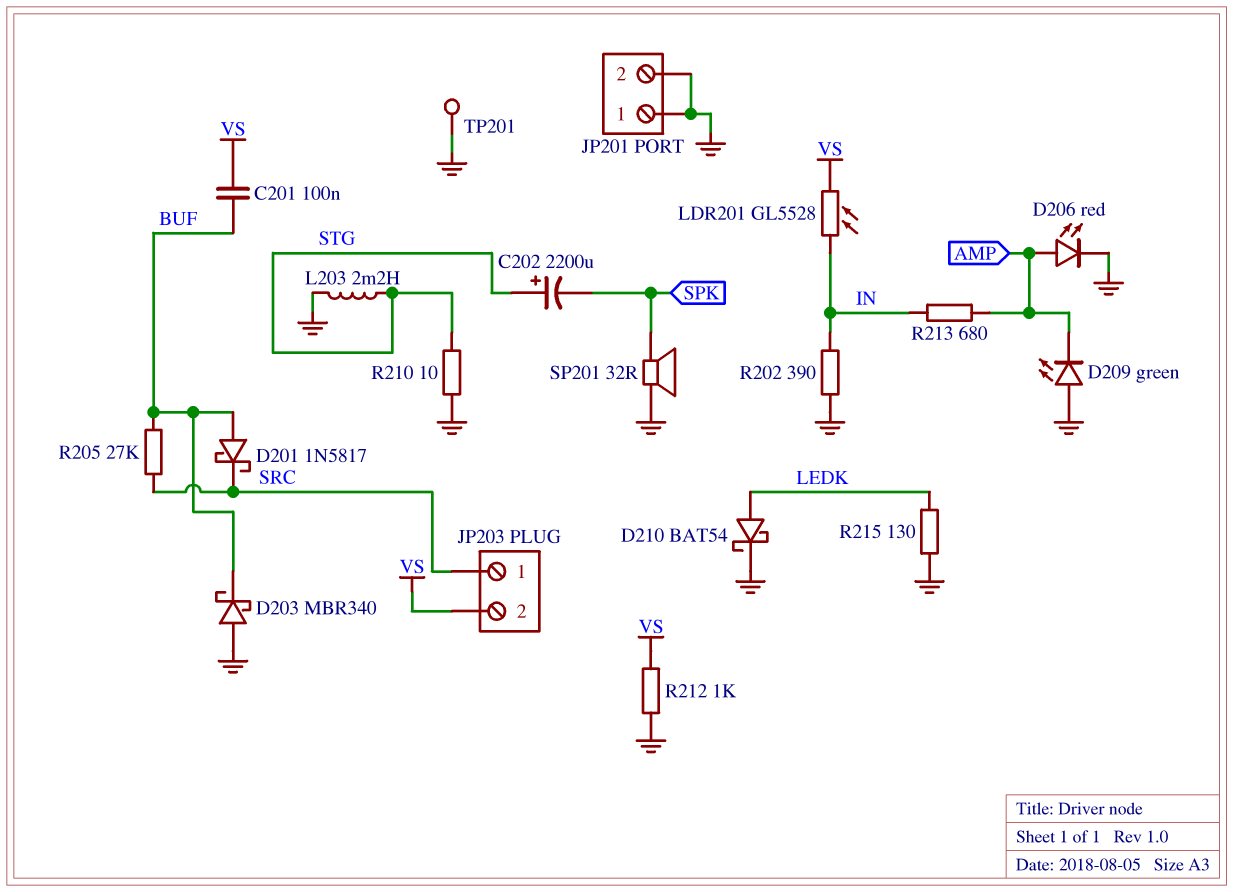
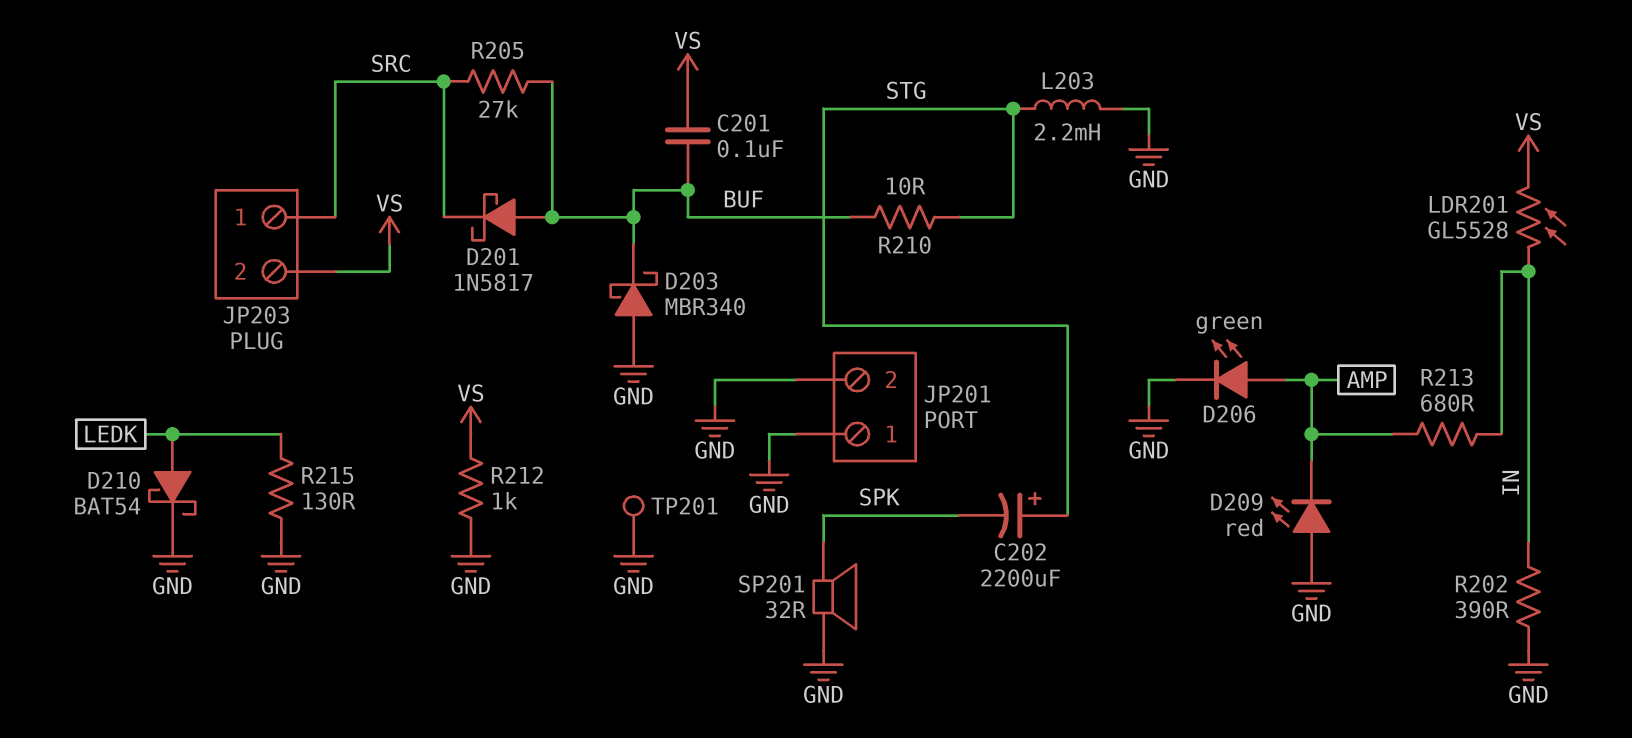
D206: LED red (A AMP, K GND) -> LED green (A AMP, K GND)
D209: LED green (A GND, K AMP) -> LED red (A GND, K AMP)
R210: 10 (GND, STG) -> 10 (BUF, STG)

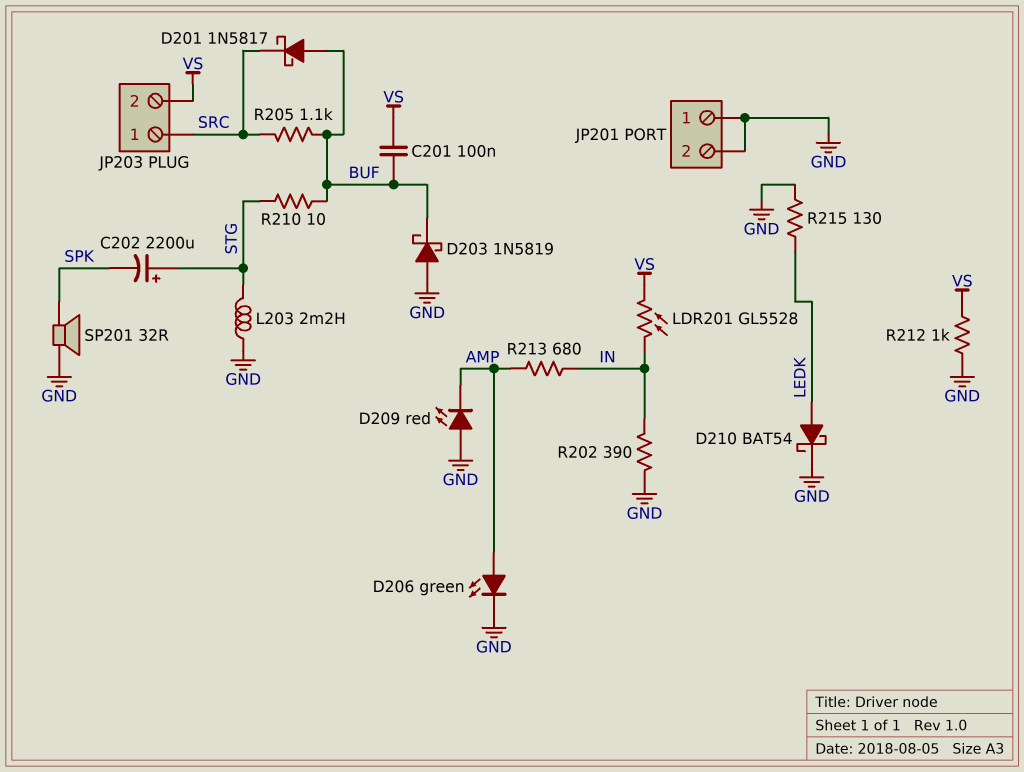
D203: schottky MBR340 (A GND, K BUF) -> schottky 1N5819 (A GND, K BUF)
R205: 27k (BUF, SRC) -> 1.1k (BUF, SRC)
TP201: test point (GND) -> none

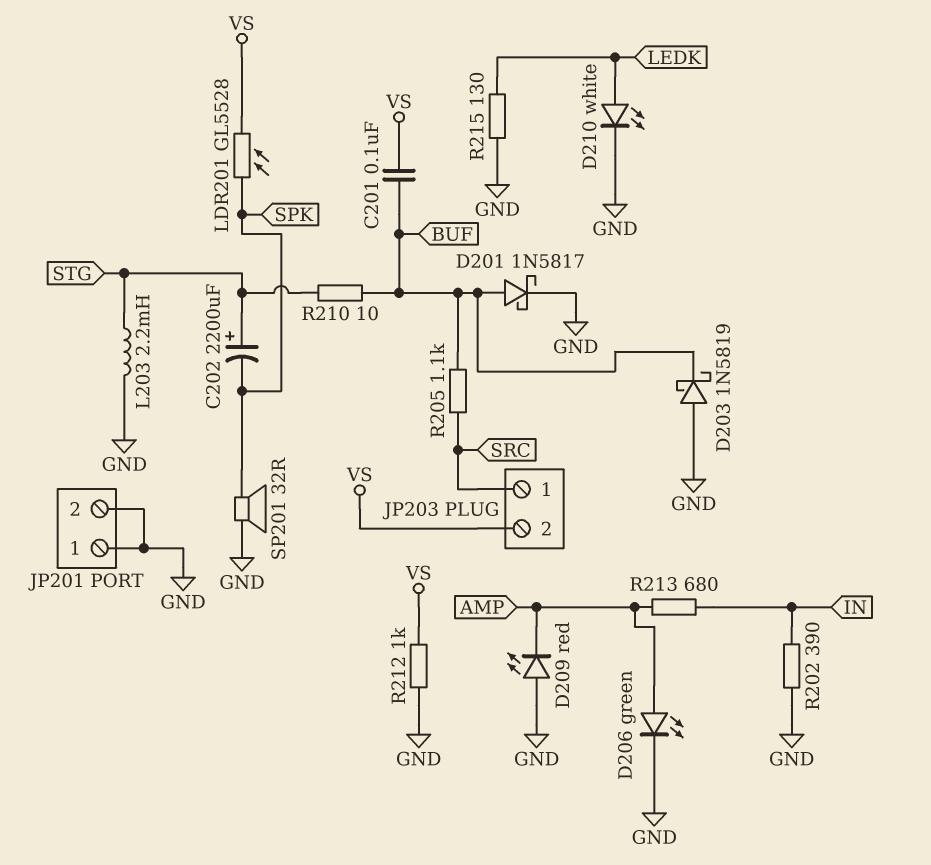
D201: schottky 1N5817 (A BUF, K SRC) -> schottky 1N5817 (A BUF, K GND)
D210: schottky BAT54 (A LEDK, K GND) -> LED white (A LEDK, K GND)
LDR201: GL5528 (IN, VS) -> GL5528 (SPK, VS)

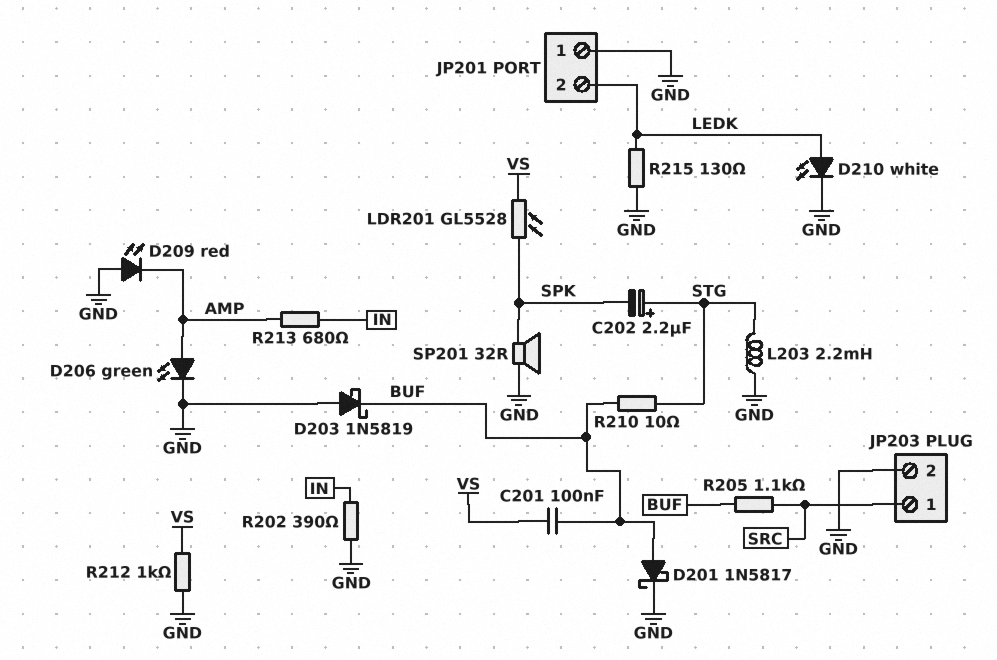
C202: 2200uF (plus STG, minus SPK) -> 2.2uF (plus STG, minus SPK)
JP201 pin 2: GND -> LEDK
JP203 pin 2: VS -> GND

